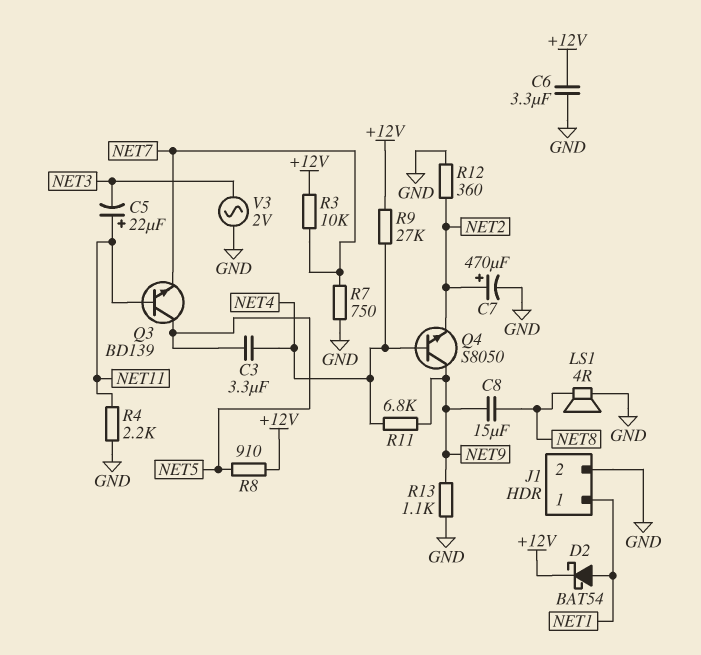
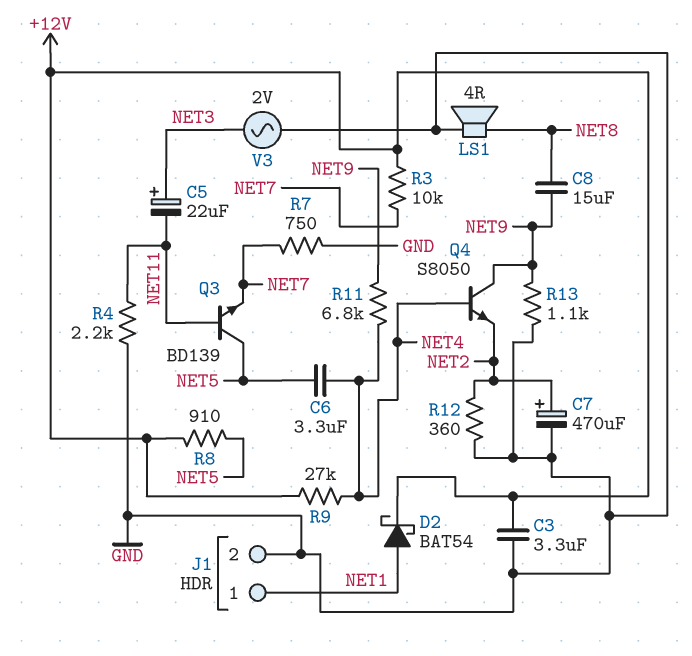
C3: 3.3uF (NET4, NET5) -> 3.3uF (+12V, GND)
C5: 22uF (plus NET11, minus NET3) -> 22uF (plus NET3, minus NET11)
C6: 3.3uF (+12V, GND) -> 3.3uF (NET4, NET5)

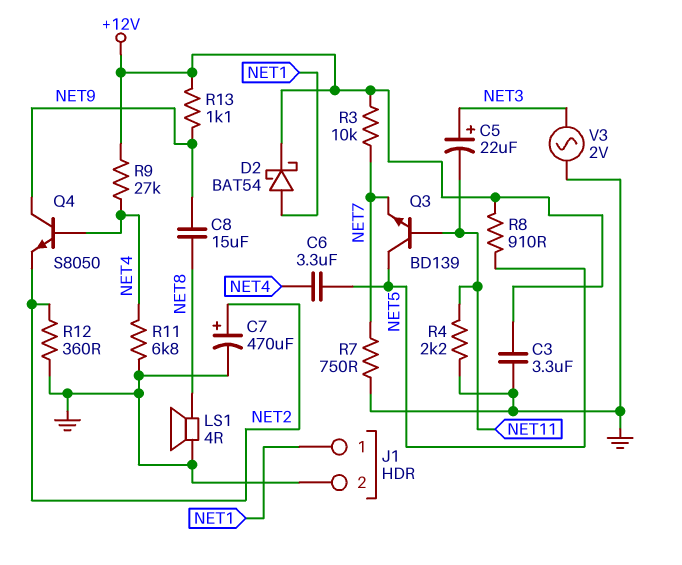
R11: 6.8k (NET4, NET9) -> 6.8k (GND, NET4)
R13: 1.1k (GND, NET9) -> 1.1k (+12V, NET9)

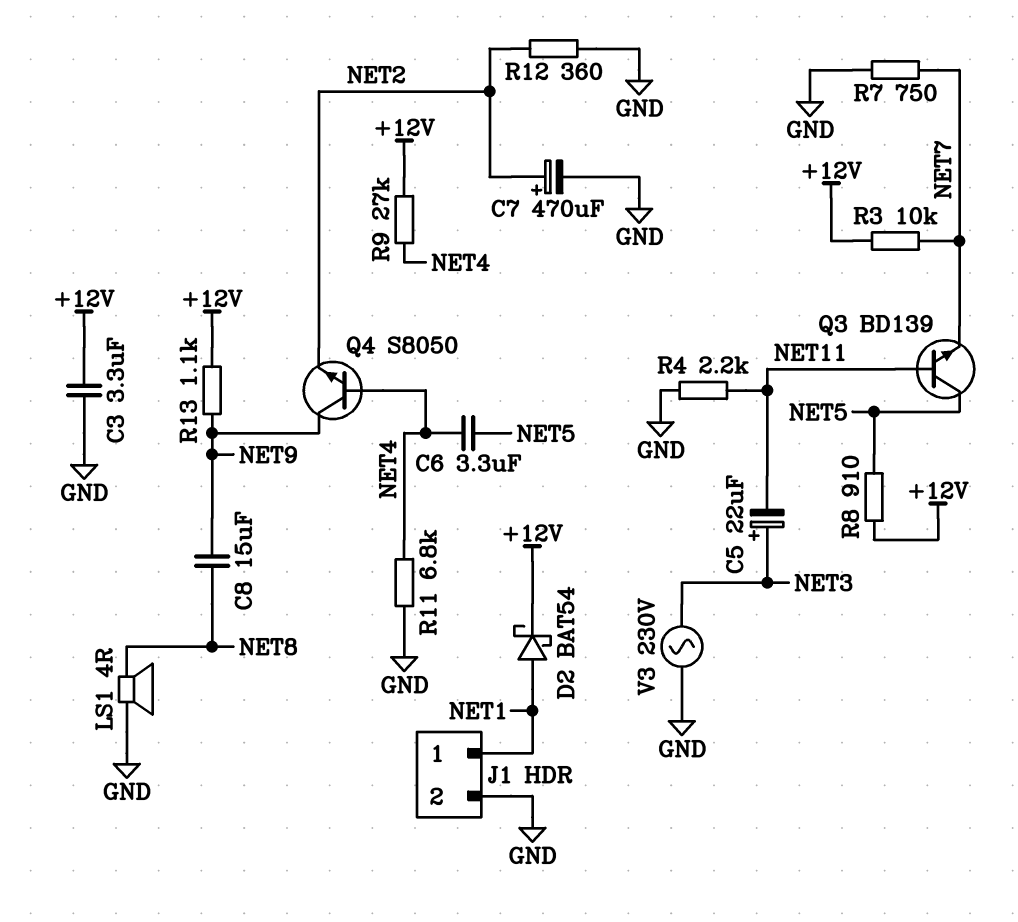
V3: AC 2V (GND, NET3) -> AC 230V (GND, NET3)

